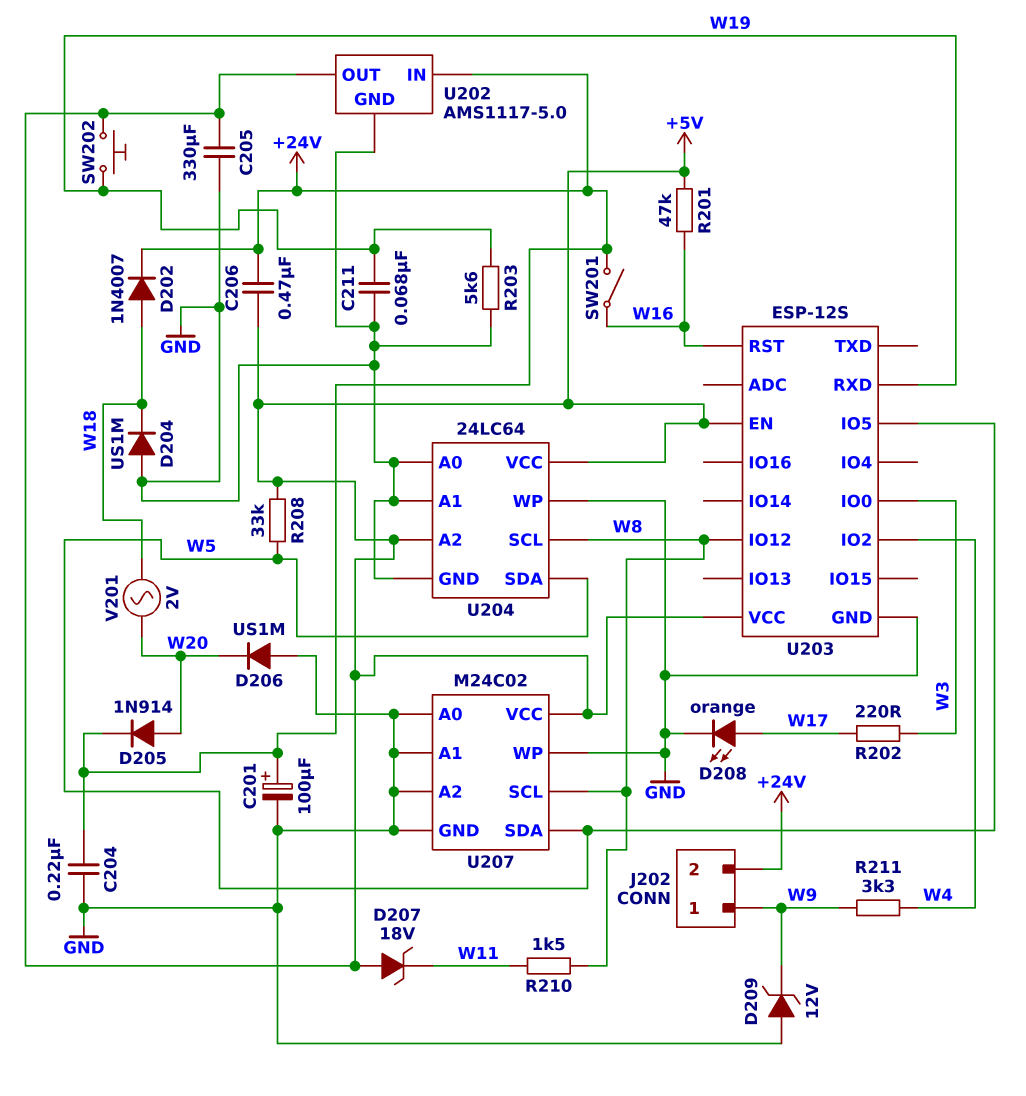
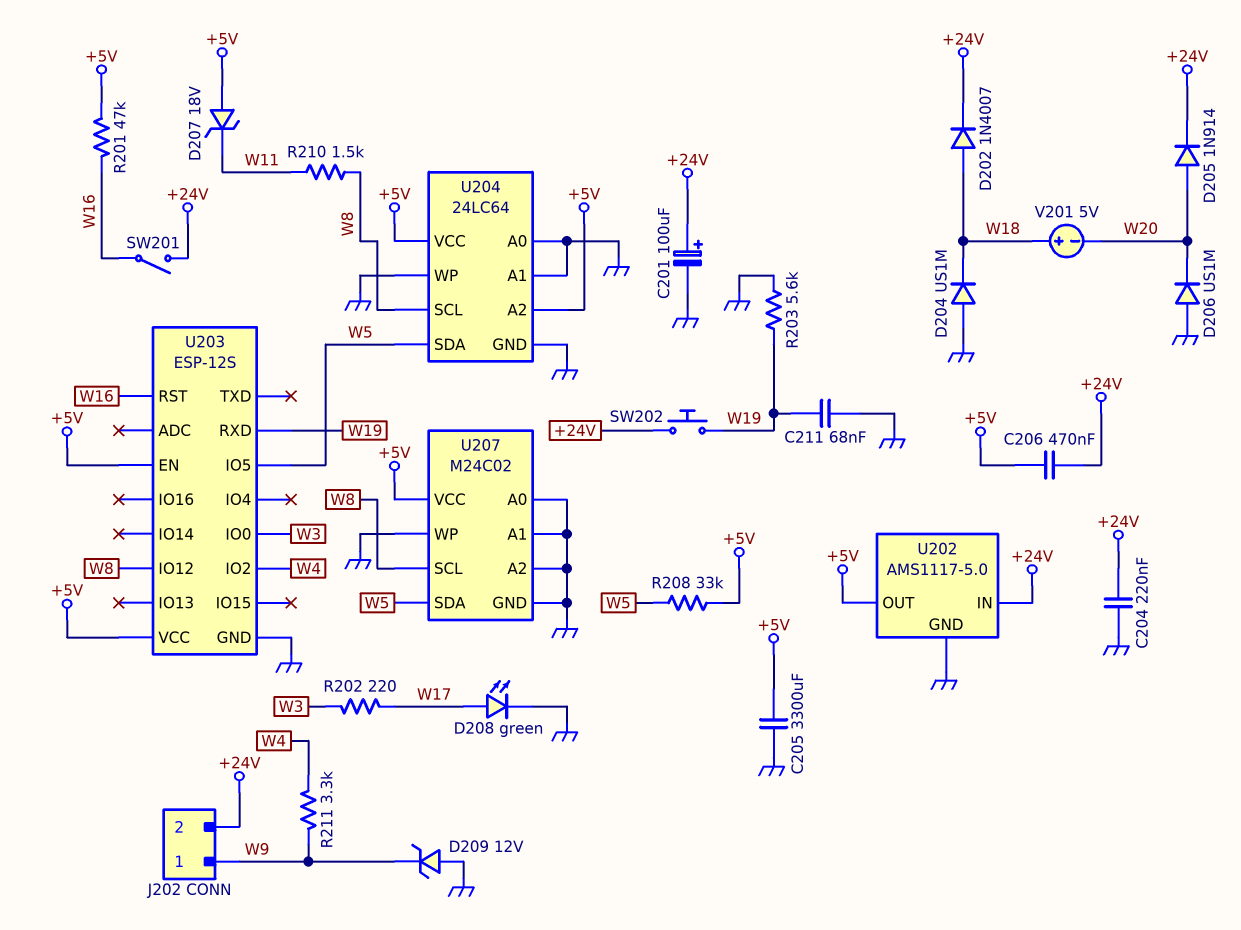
C205: 330uF (+5V, GND) -> 3300uF (+5V, GND)
D208: LED orange (A W17, K GND) -> LED green (A W17, K GND)
SW202: button (+5V, W19) -> button (+24V, W19)
V201: AC 2V (W18, W20) -> 5V (plus W18, minus W20)

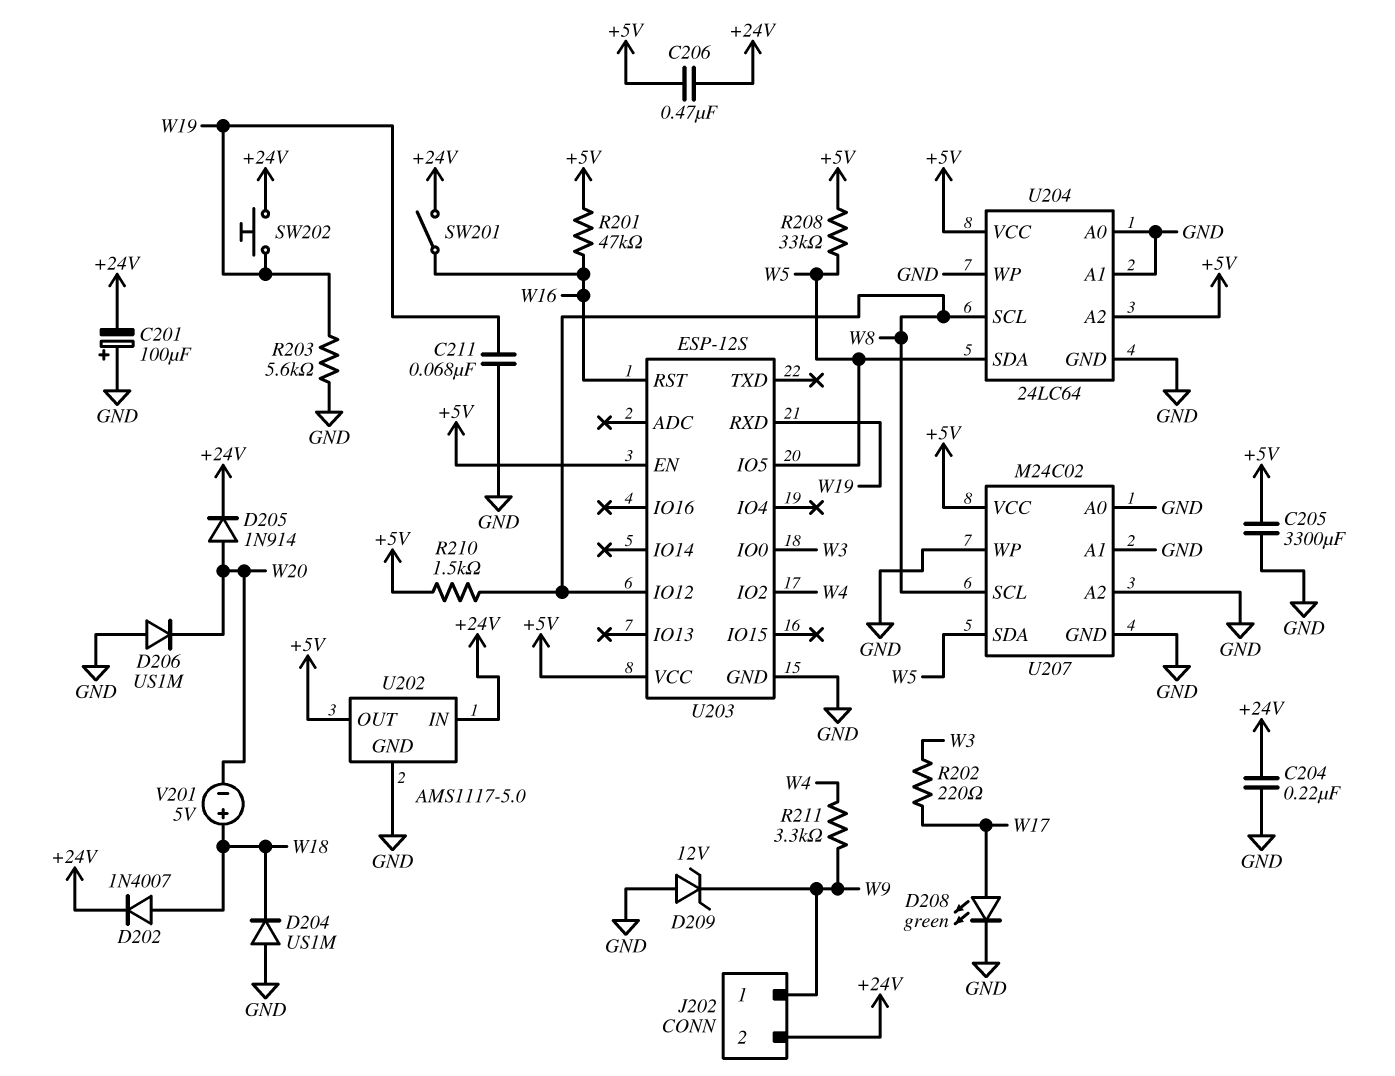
C201: 100uF (plus +24V, minus GND) -> 100uF (plus GND, minus +24V)
D207: zener 18V (A +5V, K W11) -> none
R210: 1.5k (W8, W11) -> 1.5k (+5V, W8)

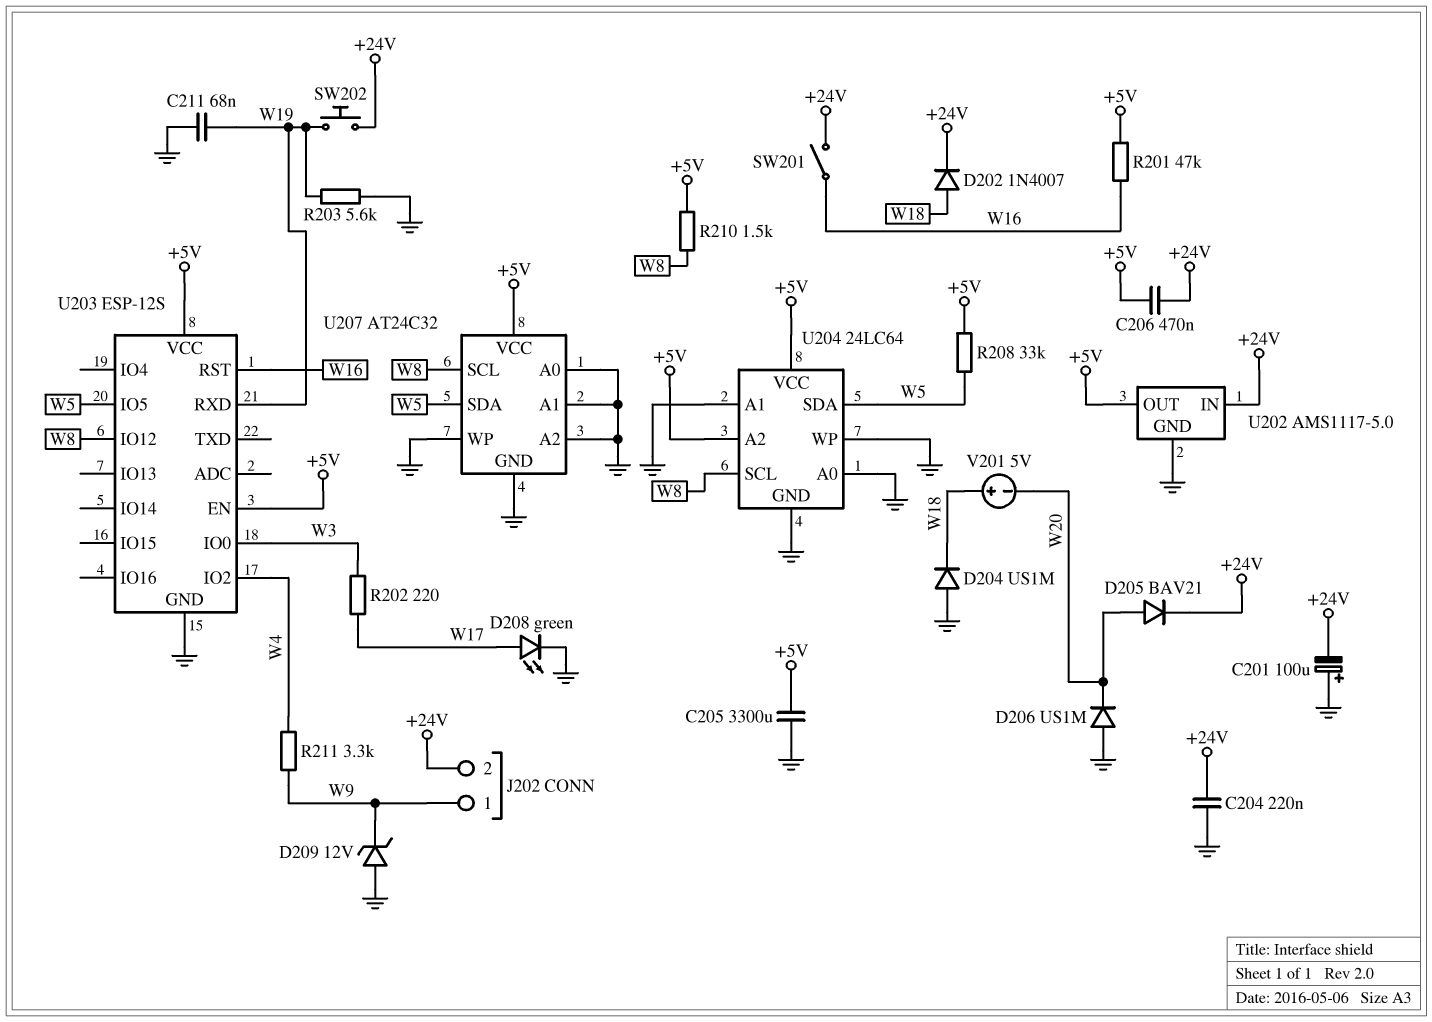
D205: diode 1N914 (A W20, K +24V) -> diode BAV21 (A W20, K +24V)
U207: M24C02 -> AT24C32

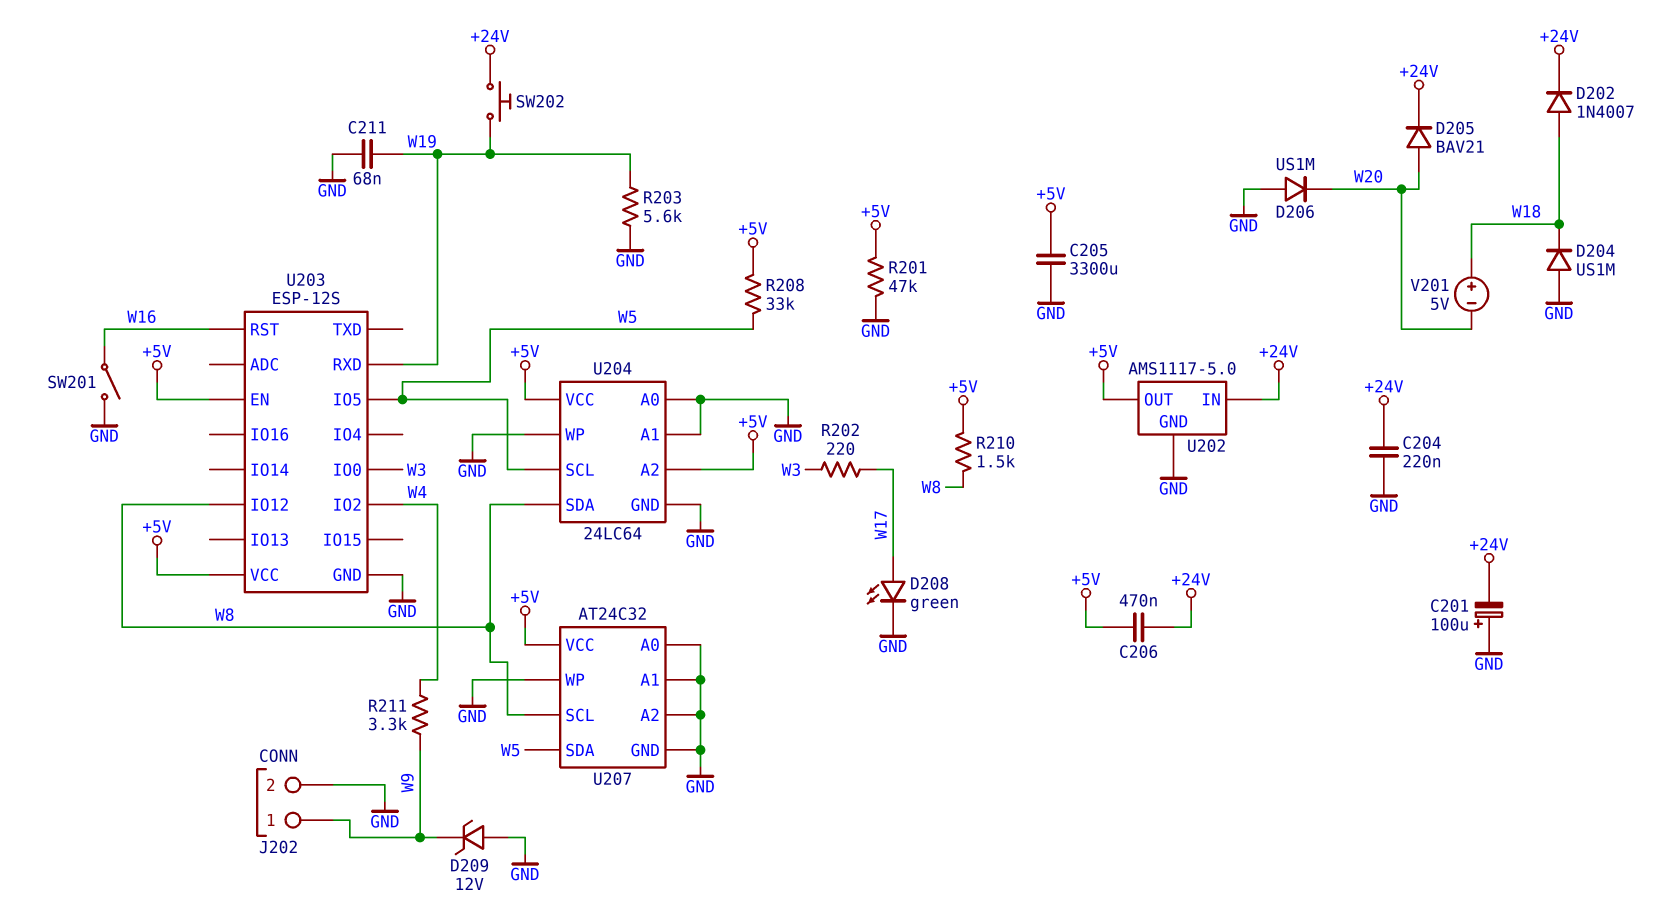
J202 pin 2: +24V -> GND
R201: 47k (+5V, W16) -> 47k (+5V, GND)
SW201: switch (+24V, W16) -> switch (GND, W16)
U204 pin SCL: W8 -> W5
U204 pin SDA: W5 -> W8

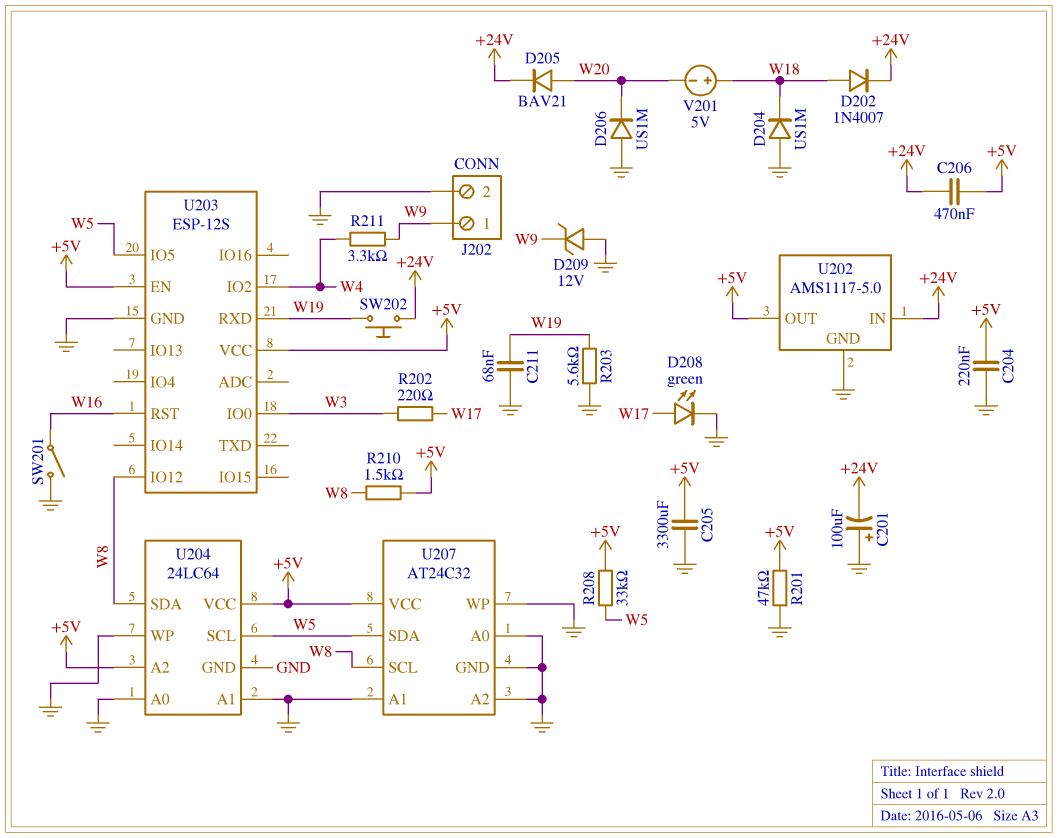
C204: 220nF (+24V, GND) -> 220nF (+5V, GND)

